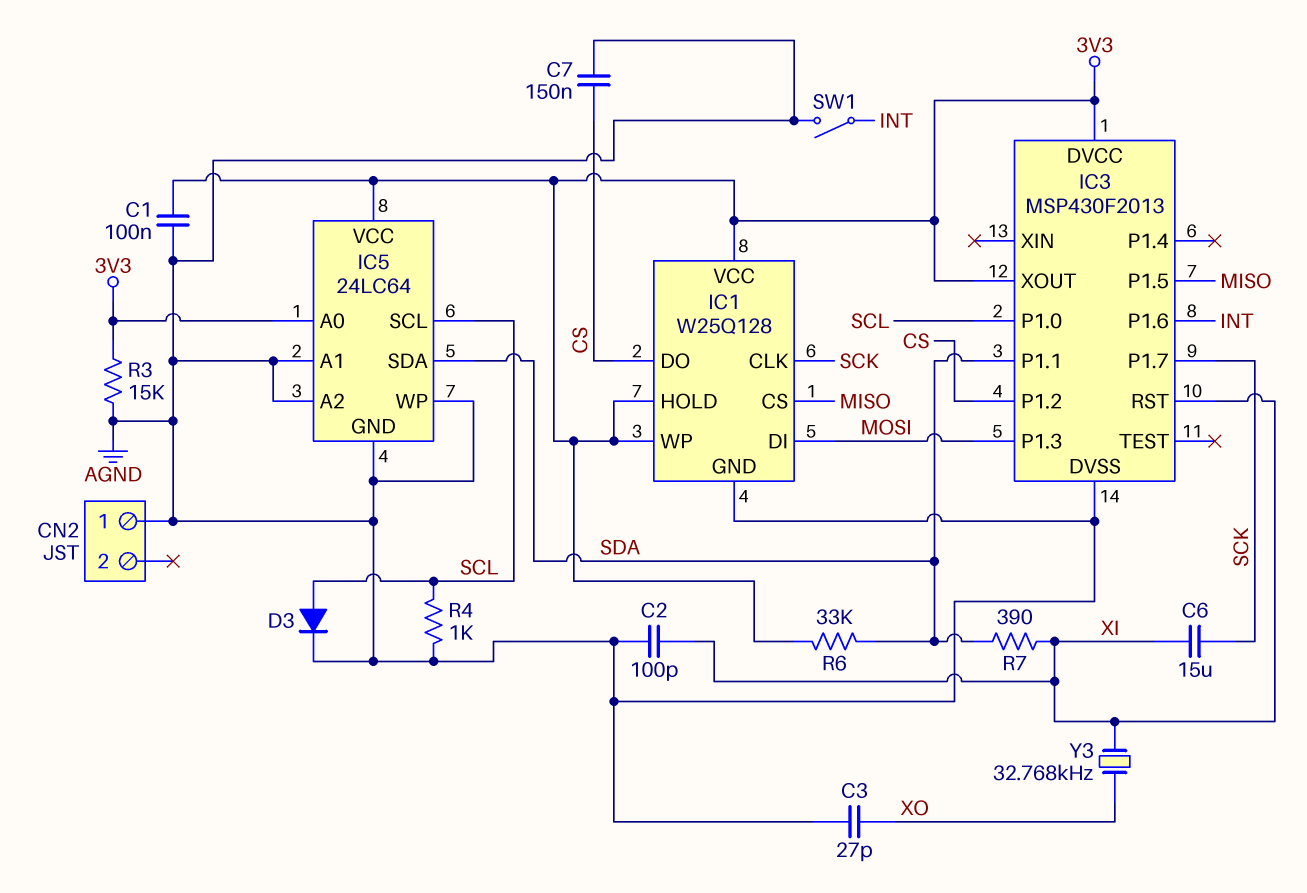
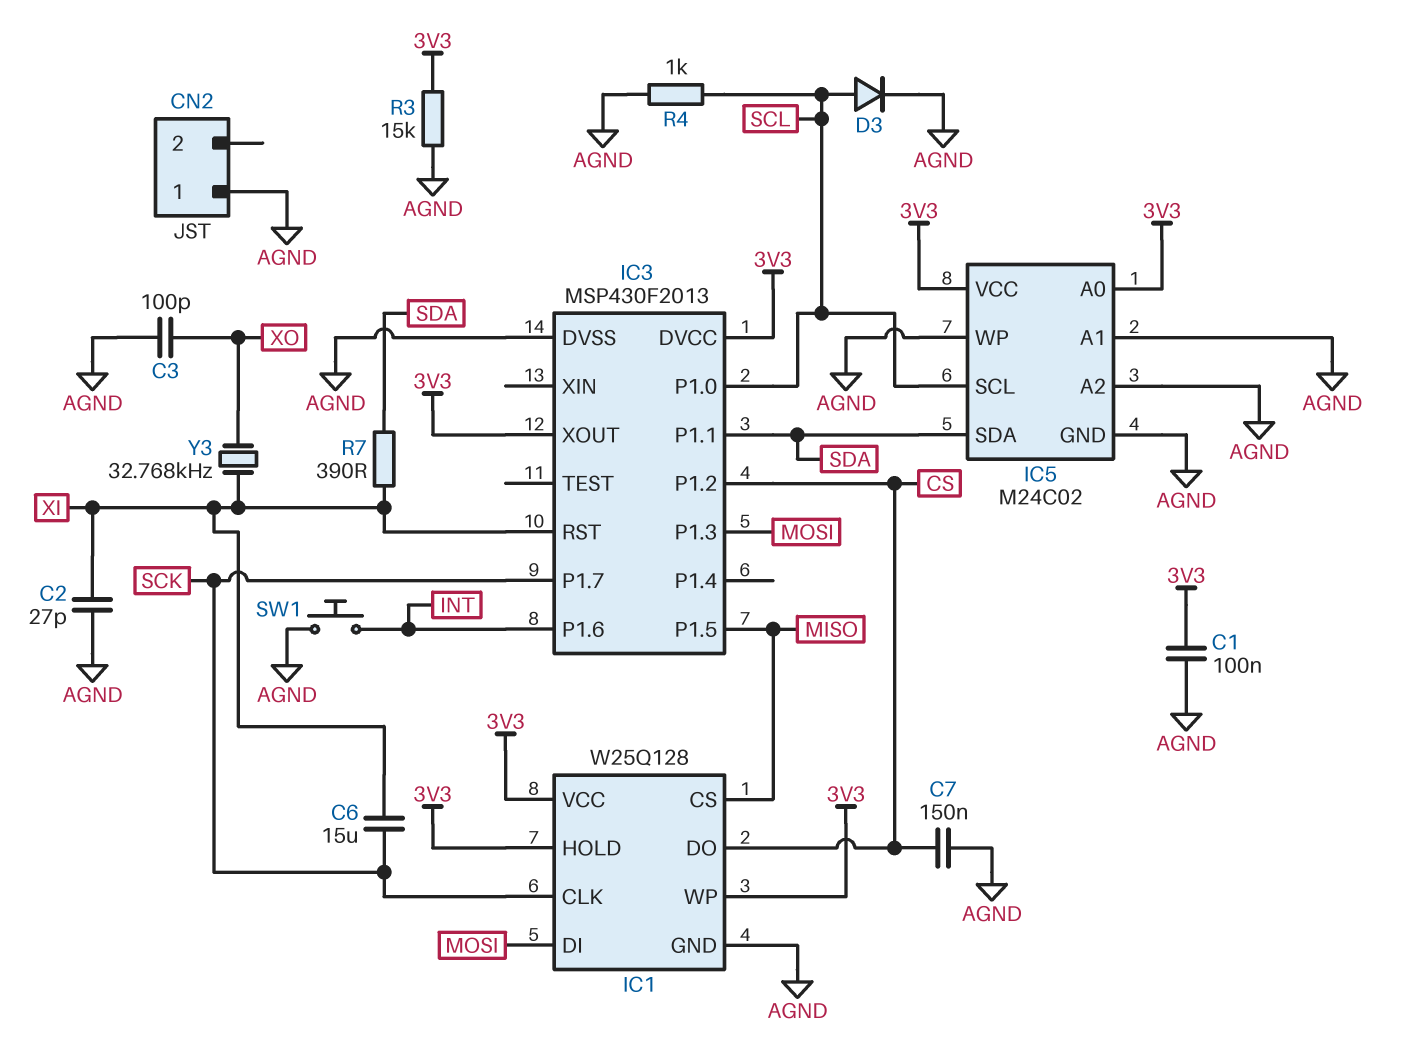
C2: 100pF (AGND, XI) -> 27pF (AGND, XI)
C3: 27pF (AGND, XO) -> 100pF (AGND, XO)
IC5: 24LC64 -> M24C02
R6: 33k (3V3, SDA) -> none
SW1: switch (AGND, INT) -> button (AGND, INT)

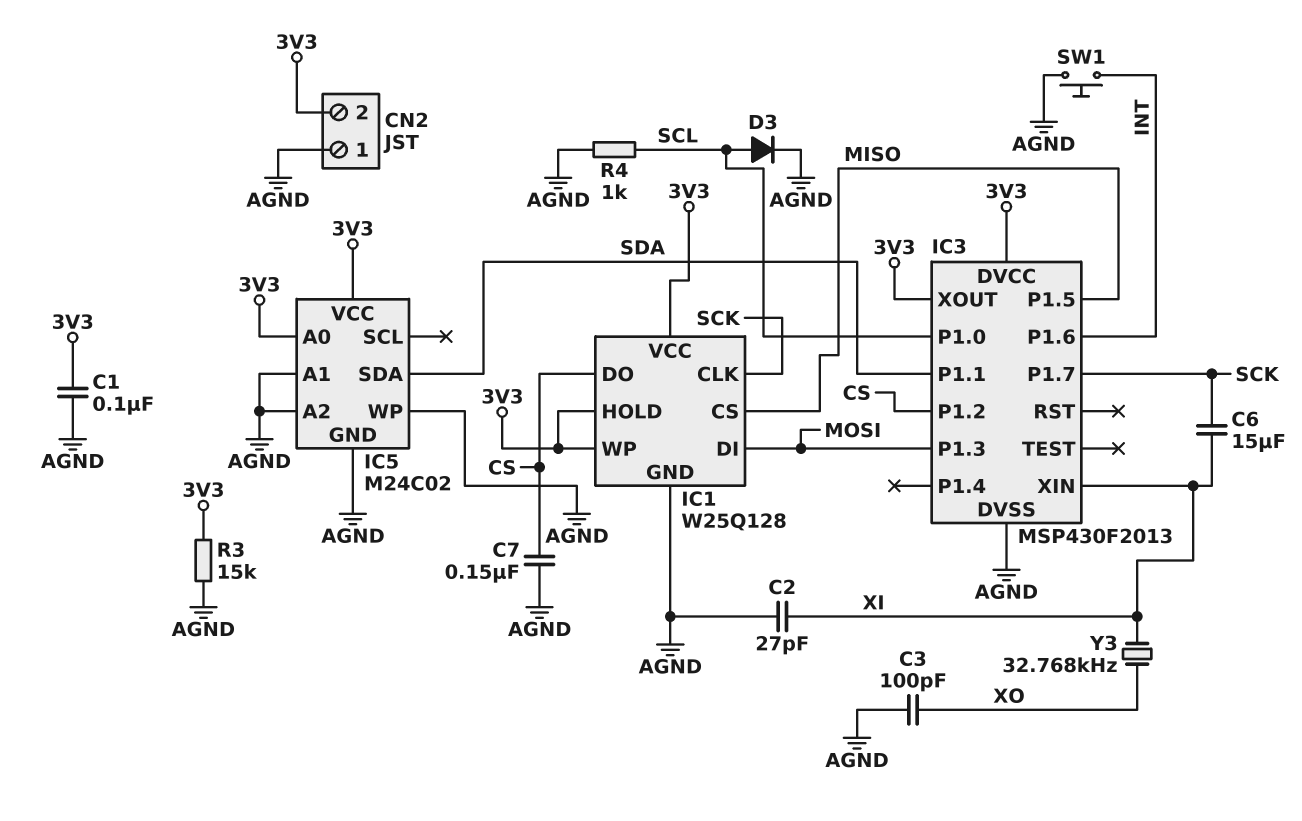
CN2 pin 2: none -> 3V3
IC3 pin RST: XI -> none
IC3 pin XIN: none -> XI
IC5 pin SCL: SCL -> none
R7: 390 (SDA, XI) -> none

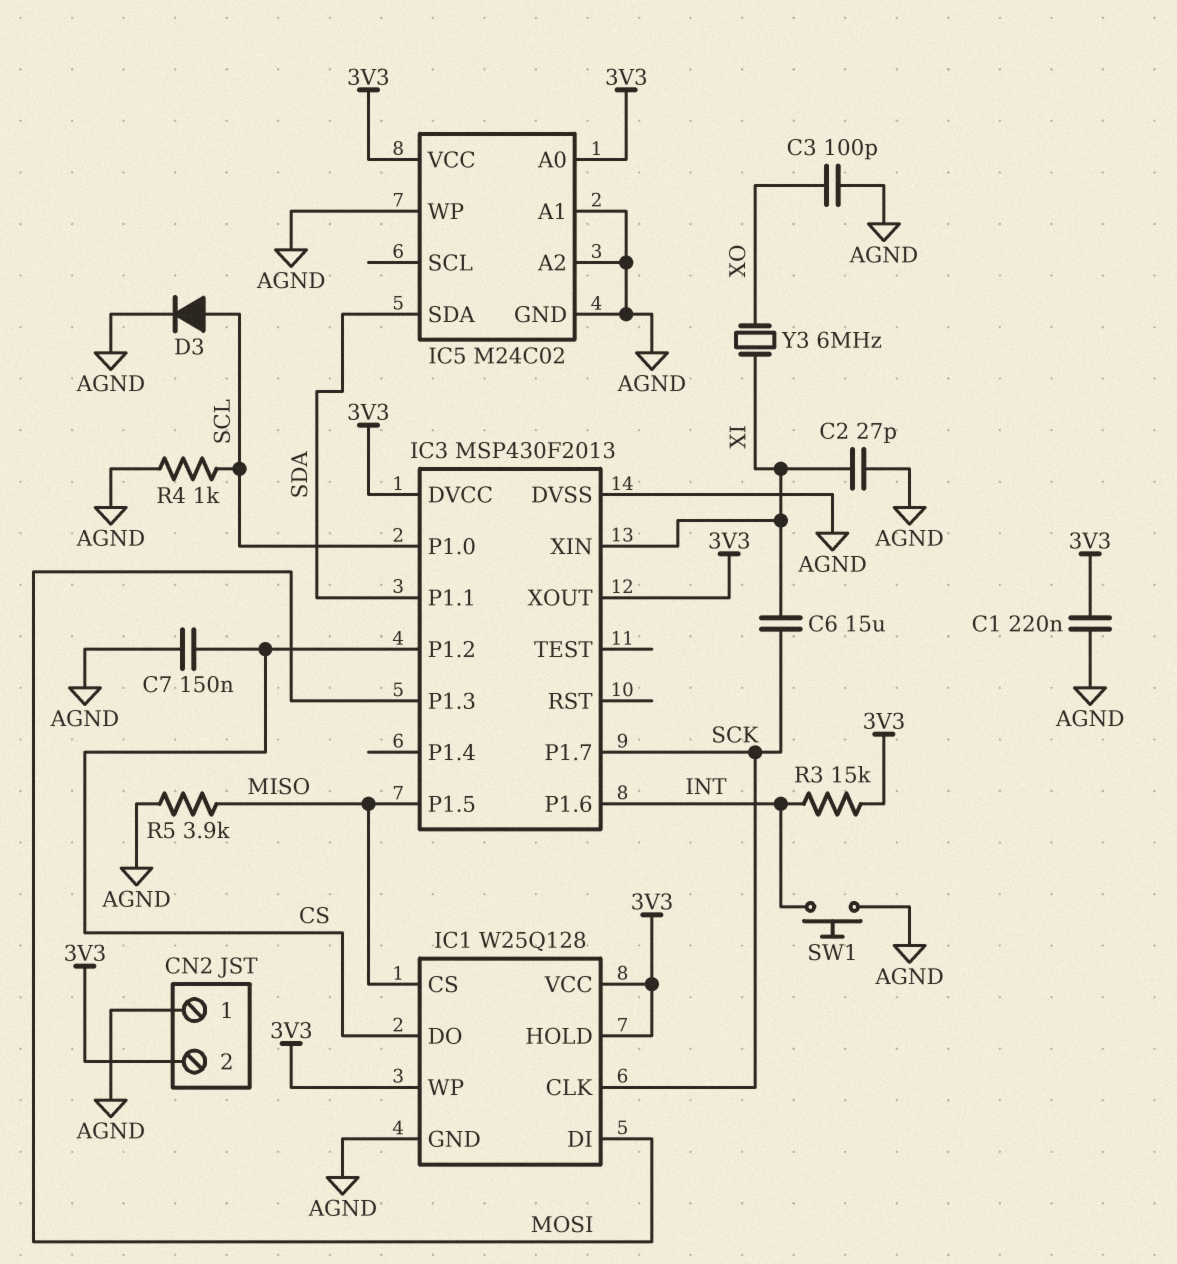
C1: 100nF (3V3, AGND) -> 220nF (3V3, AGND)
R3: 15k (3V3, AGND) -> 15k (3V3, INT)
R5: none -> 3.9k (AGND, MISO)
Y3: 32.768kHz (XI, XO) -> 6MHz (XI, XO)

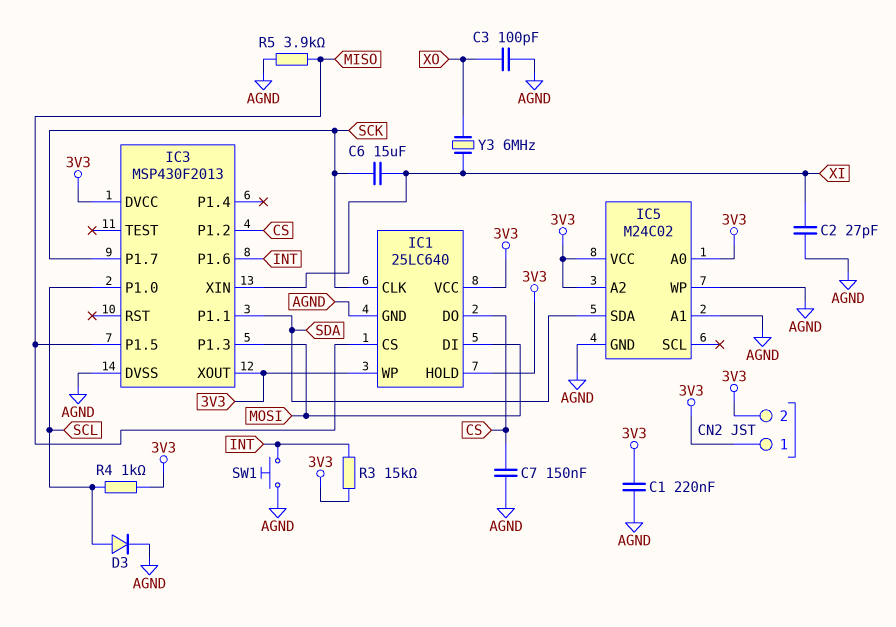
CN2 pin 1: AGND -> 3V3
IC1: W25Q128 -> 25LC640
IC5 pin A2: AGND -> 3V3
R4: 1k (AGND, SCL) -> 1k (3V3, SCL)

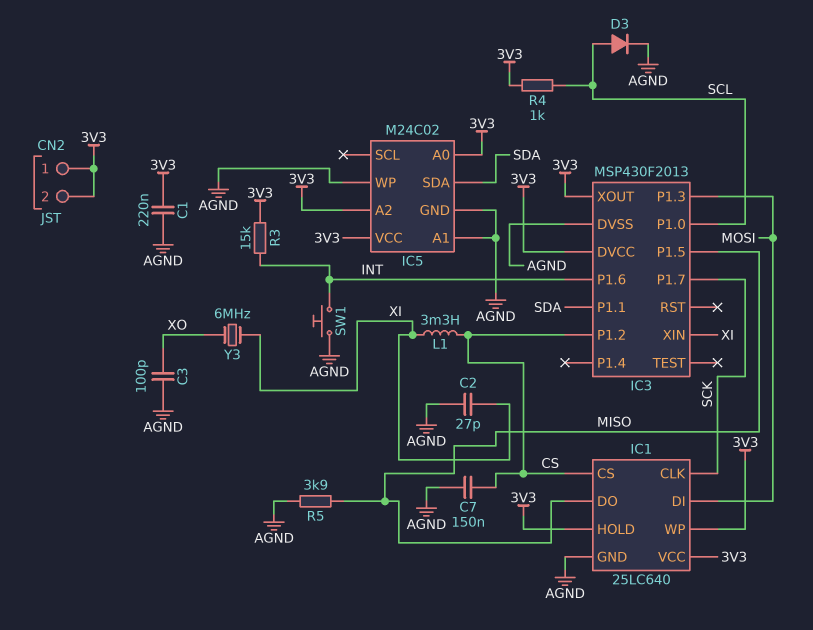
C6: 15uF (SCK, XI) -> none
IC1 pin CS: MISO -> CS
IC1 pin DO: CS -> MISO
L1: none -> 3.3mH (CS, XI)

